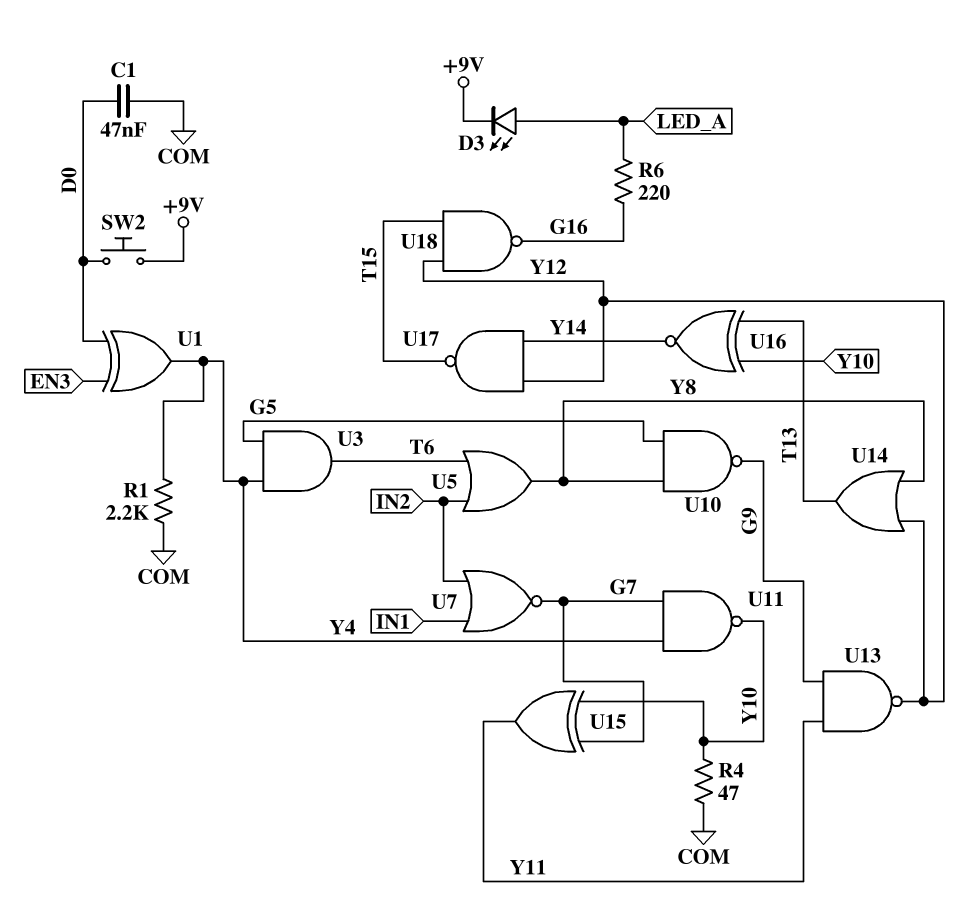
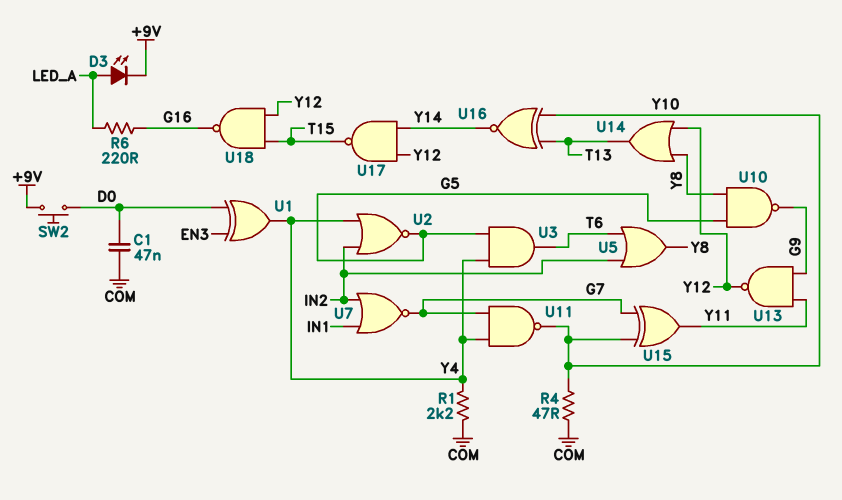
U2: none -> NOR (in IN2, in Y4, out G5)

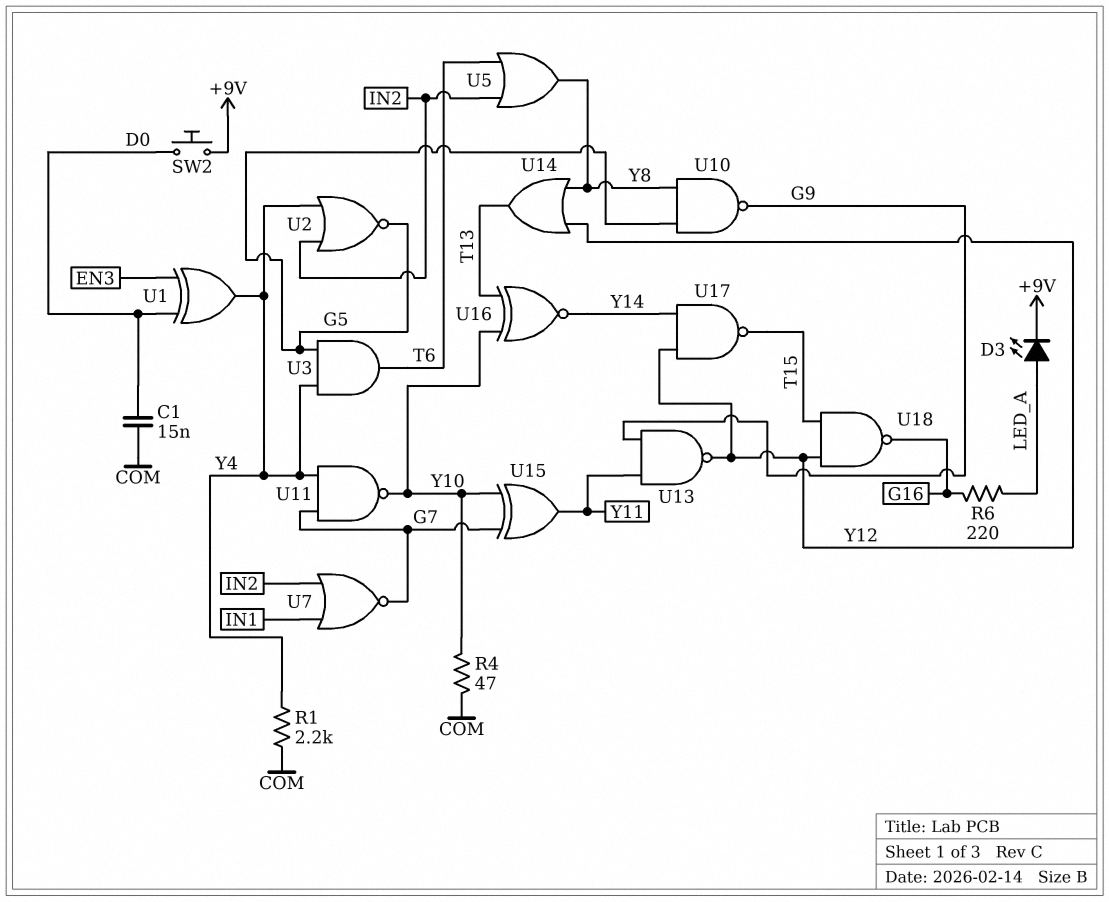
C1: 47nF (COM, D0) -> 15nF (COM, D0)

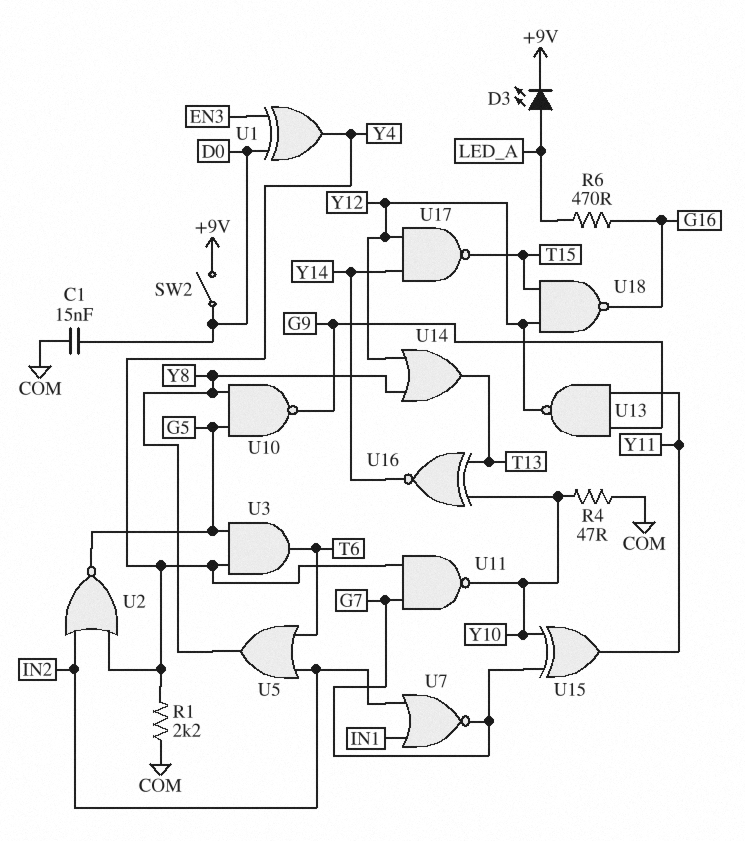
R6: 220 (G16, LED_A) -> 470 (G16, LED_A)
SW2: button (+9V, D0) -> switch (+9V, D0)

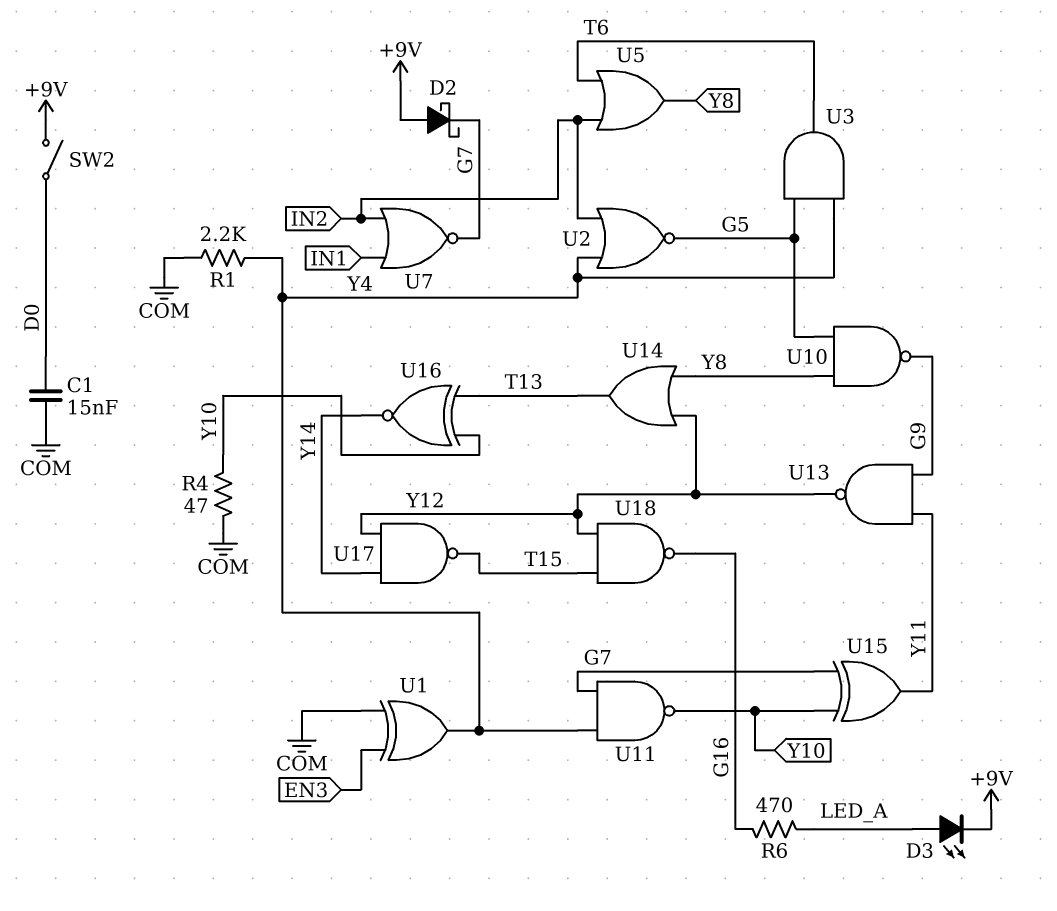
D2: none -> schottky (A +9V, K G7)
U1: XOR (in D0, in EN3, out Y4) -> XOR (in COM, in EN3, out Y4)

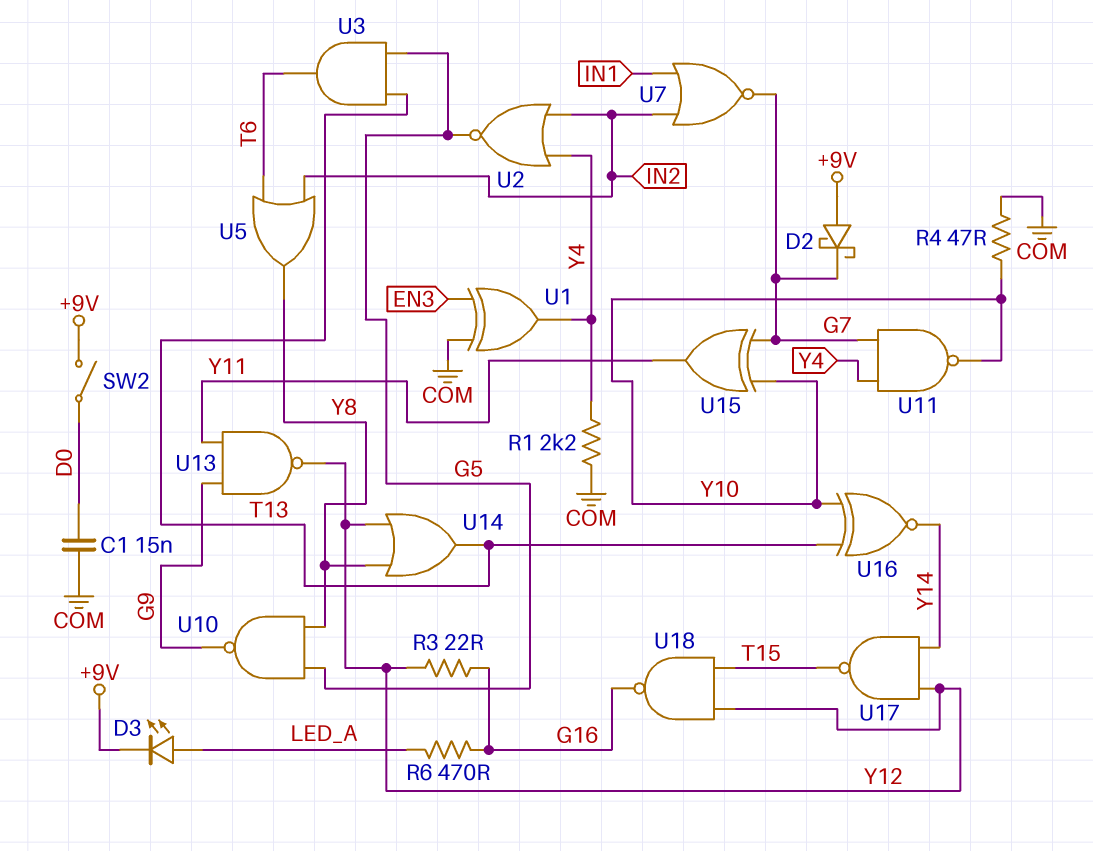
R3: none -> 22 (G16, Y12)
U3: AND (in G5, in Y4, out T6) -> AND (in G5, in T13, out T6)

